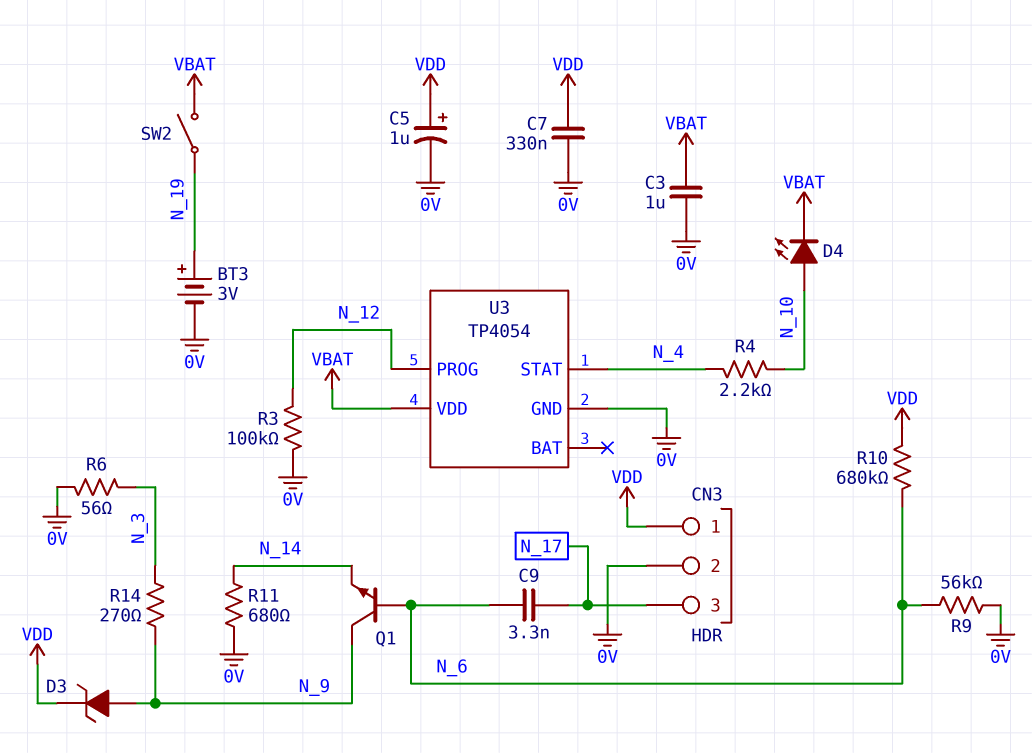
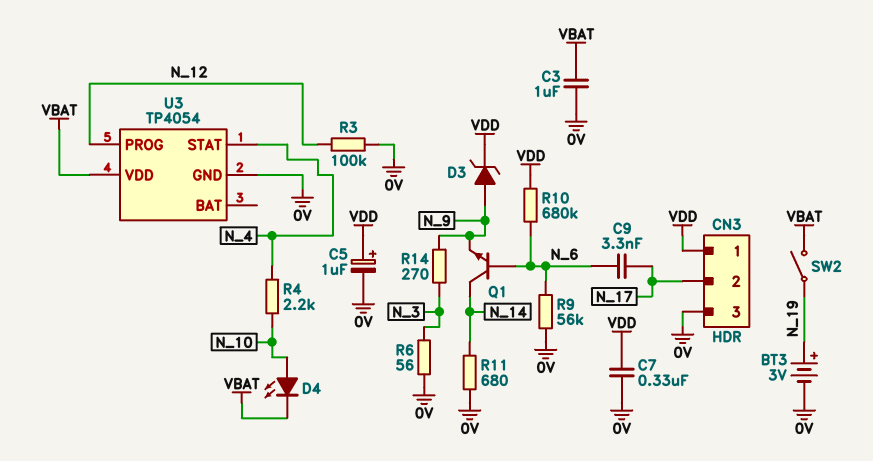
CN3 pin 2: 0V -> N_17
CN3 pin 3: N_17 -> 0V
Q1: NPN (B N_6, C N_9, E N_14) -> NPN (B N_6, C N_14, E N_9)

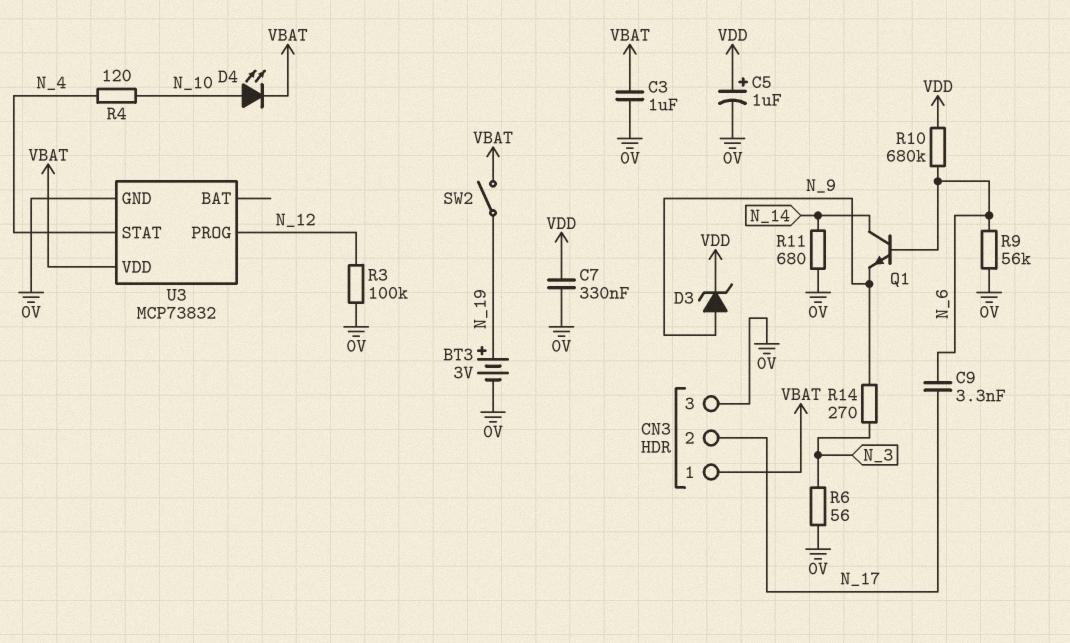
CN3 pin 1: VDD -> VBAT
R4: 2.2k (N_4, N_10) -> 120 (N_4, N_10)
U3: TP4054 -> MCP73832

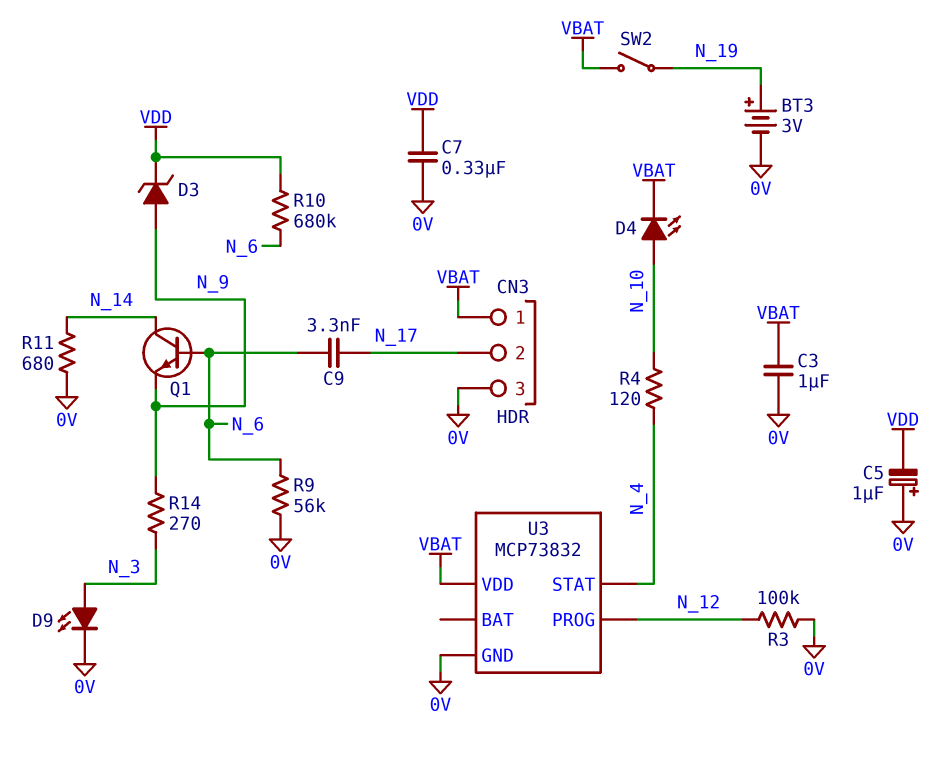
C5: 1uF (plus VDD, minus 0V) -> 1uF (plus 0V, minus VDD)
D9: none -> LED (A N_3, K 0V)
R6: 56 (0V, N_3) -> none

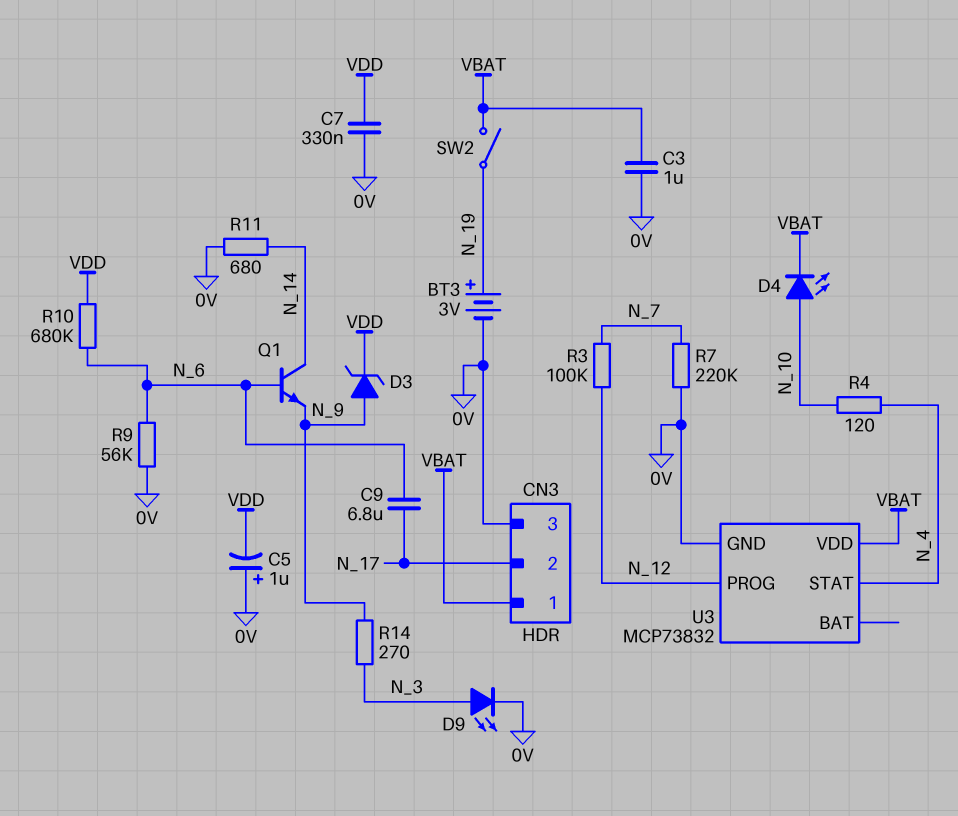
C9: 3.3nF (N_6, N_17) -> 6.8uF (N_6, N_17)
R3: 100k (0V, N_12) -> 100k (N_7, N_12)
R7: none -> 220k (0V, N_7)

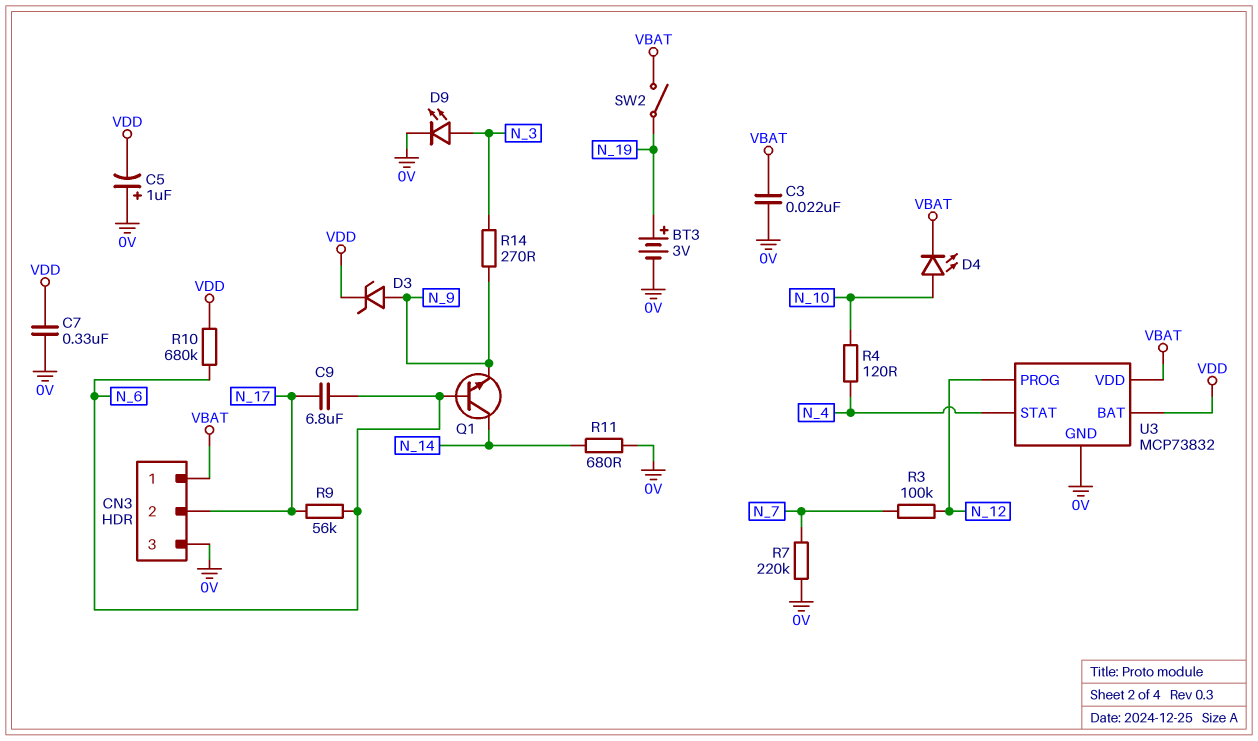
C3: 1uF (0V, VBAT) -> 22nF (0V, VBAT)
R9: 56k (0V, N_6) -> 56k (N_6, N_17)
U3 pin BAT: none -> VDD

